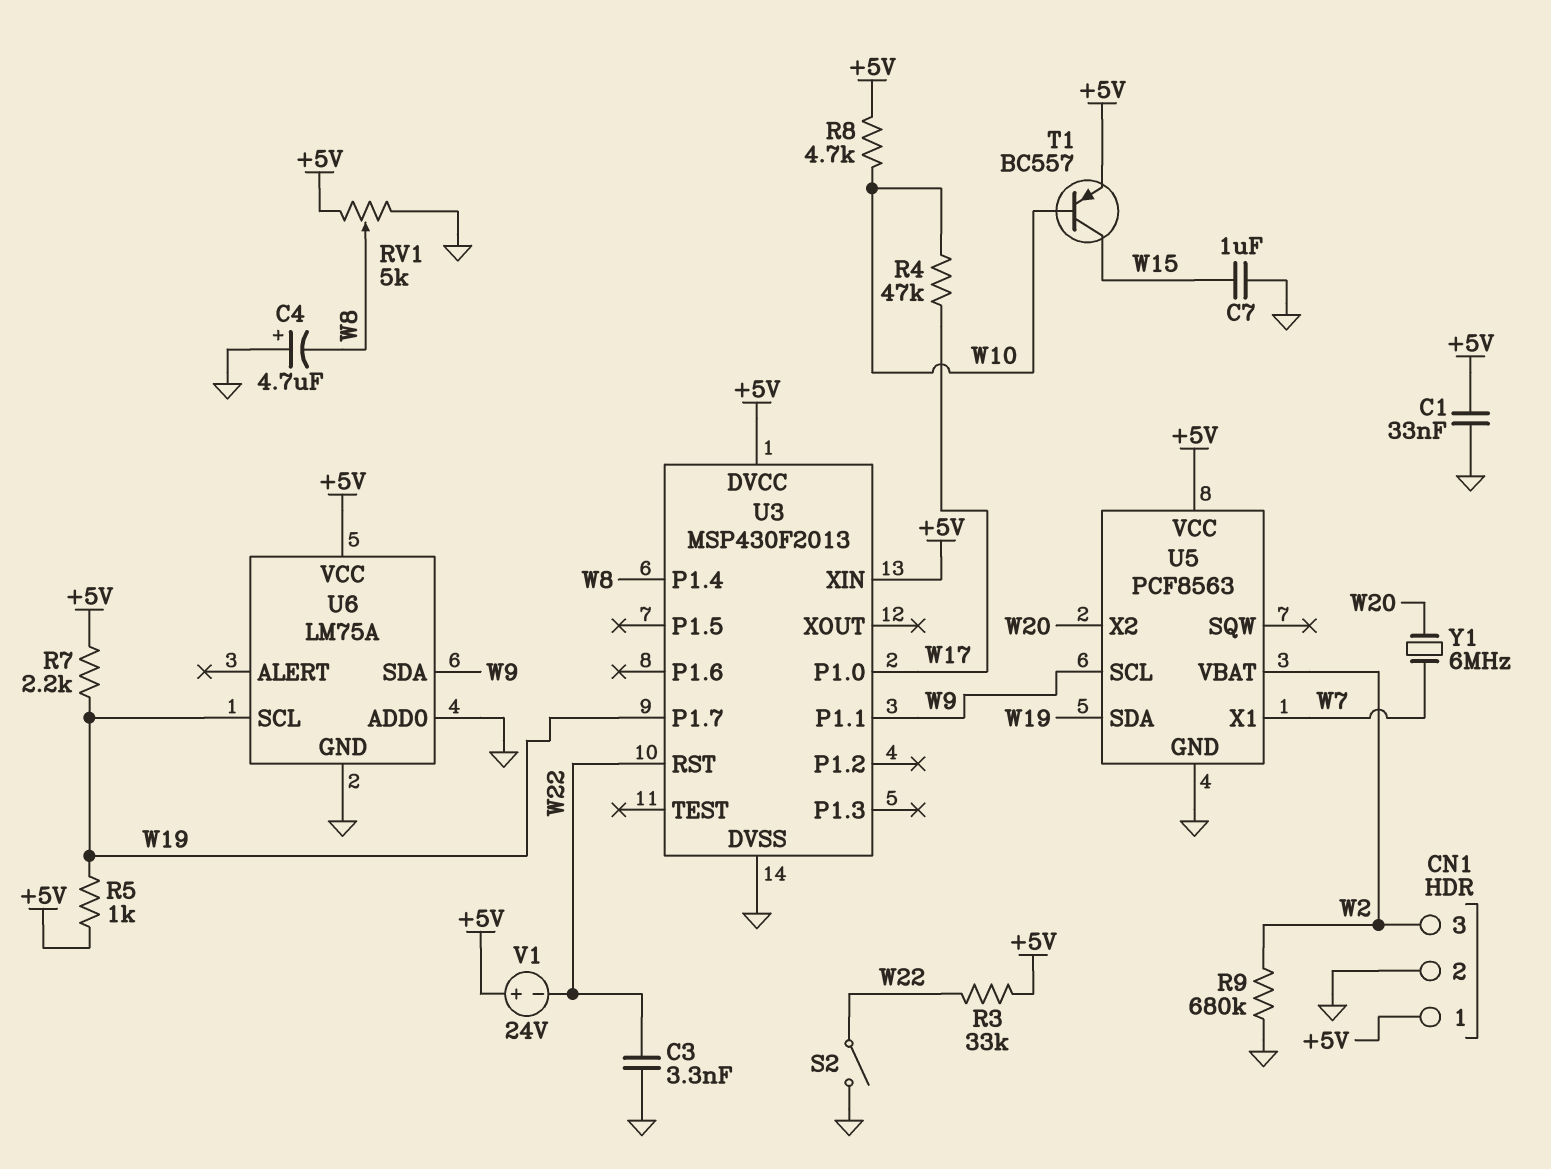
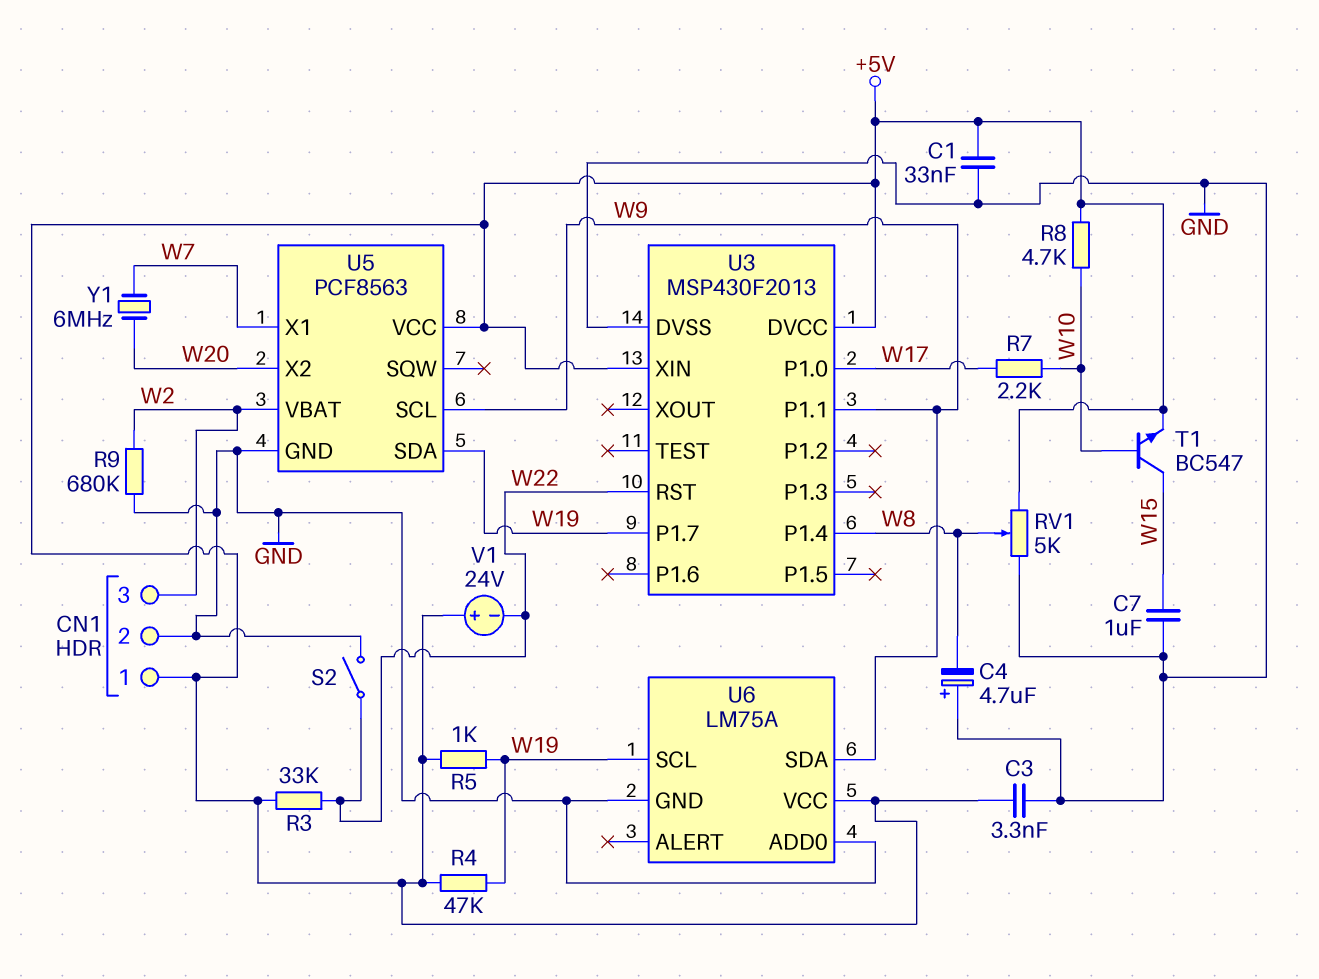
C3: 3.3nF (GND, W22) -> 3.3nF (+5V, GND)
R4: 47k (W10, W17) -> 47k (+5V, W19)
R7: 2.2k (+5V, W19) -> 2.2k (W10, W17)
T1: PNP BC557 (B W10, C W15, E +5V) -> NPN BC547 (B W10, C W15, E +5V)

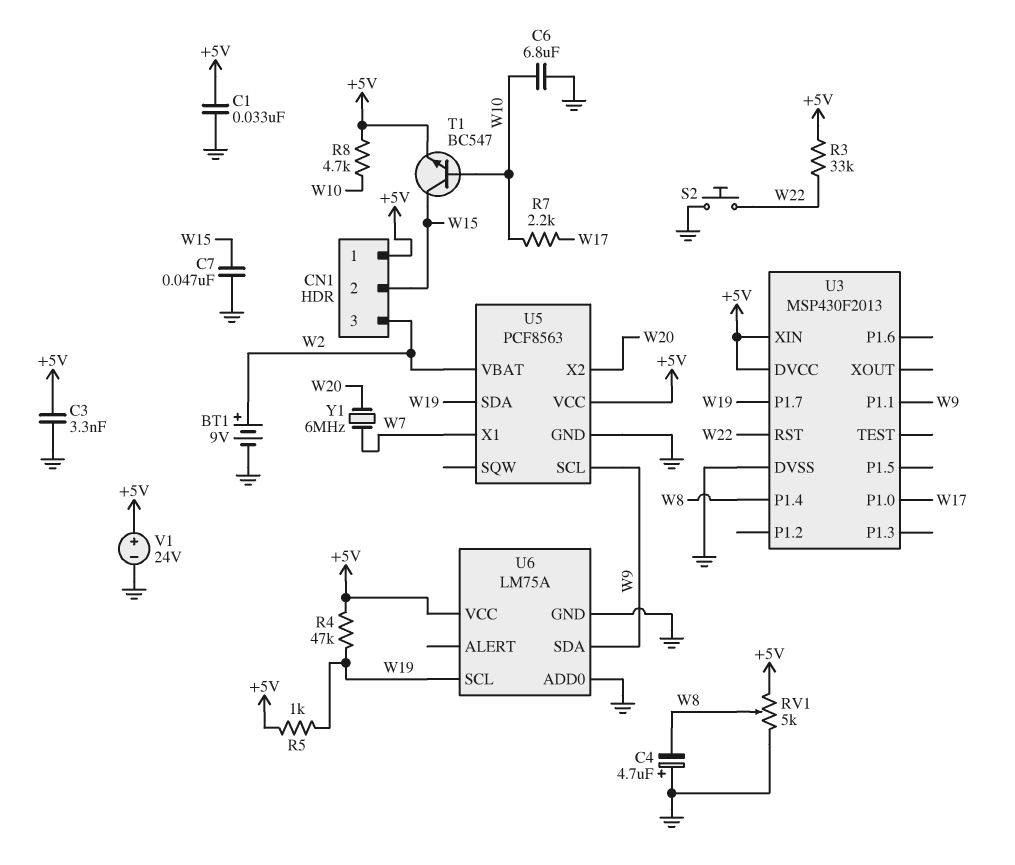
BT1: none -> 9V (plus W2, minus GND)
C6: none -> 6.8uF (GND, W10)
C7: 1uF (GND, W15) -> 47nF (GND, W15)
CN1 pin 2: GND -> W15
R9: 680k (GND, W2) -> none
S2: switch (GND, W22) -> button (GND, W22)
V1: 24V (plus +5V, minus W22) -> 24V (plus +5V, minus GND)

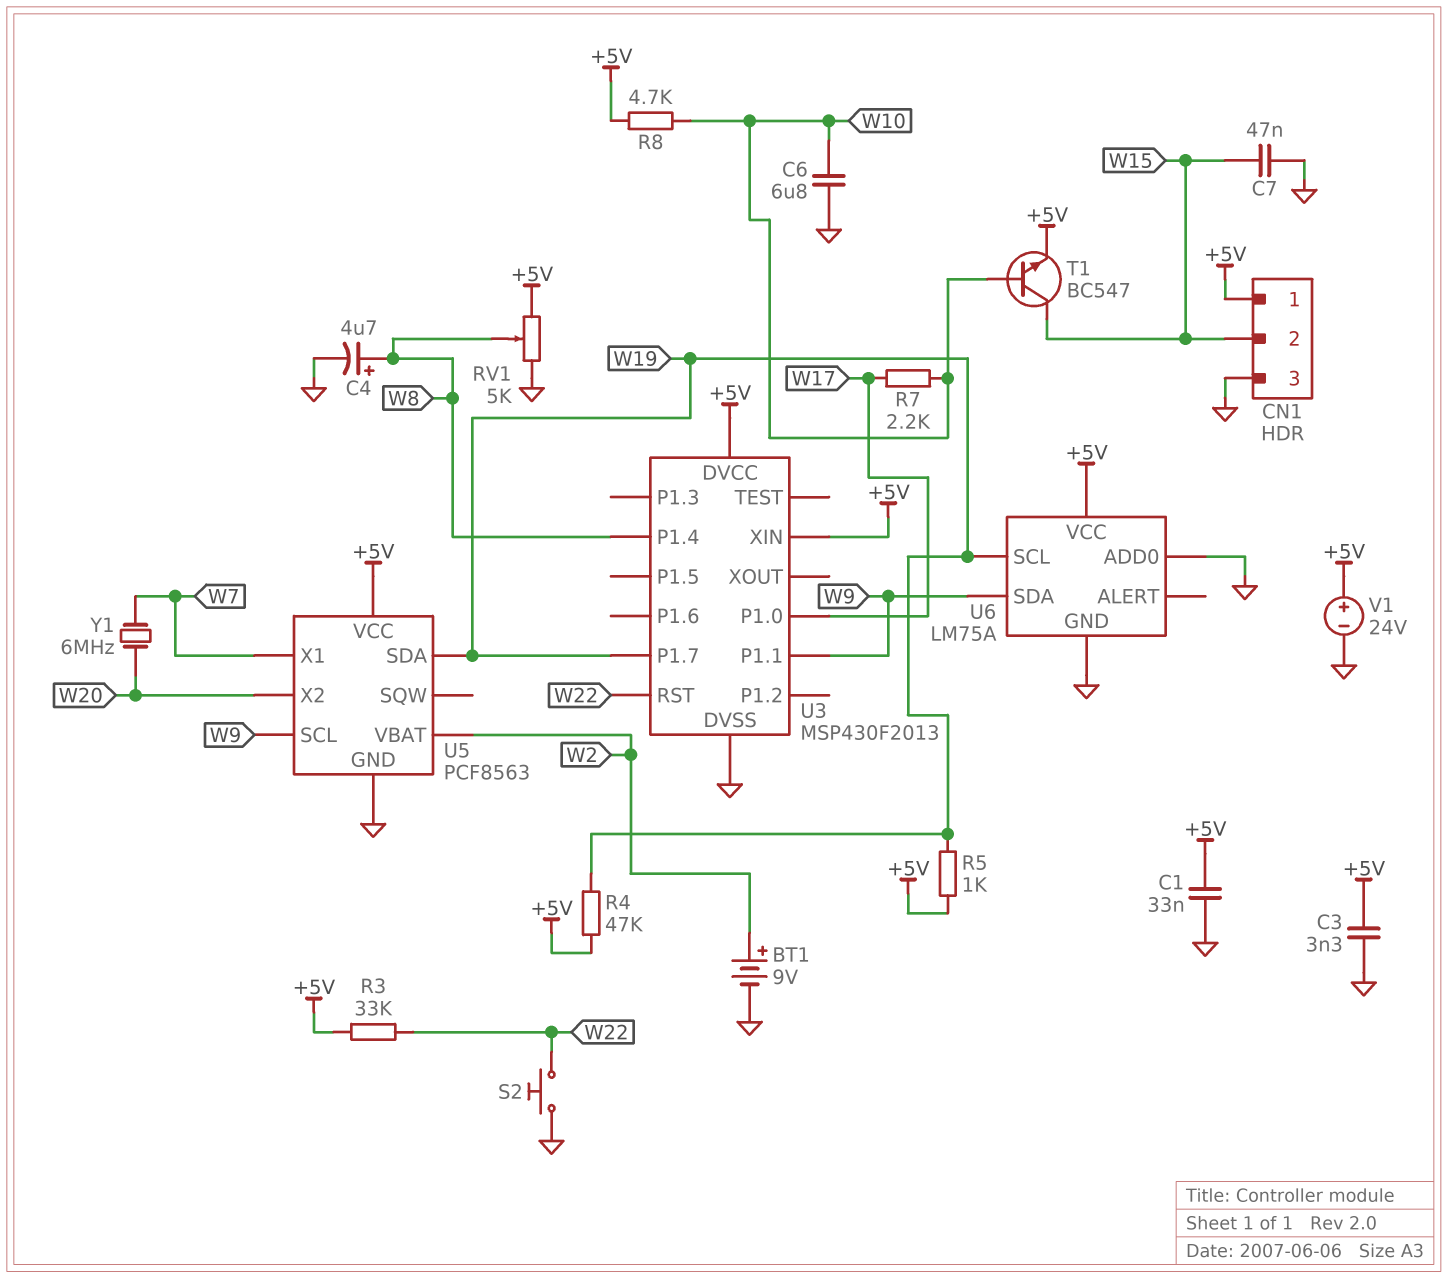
C4: 4.7uF (plus GND, minus W8) -> 4.7uF (plus W8, minus GND)
CN1 pin 3: W2 -> GND

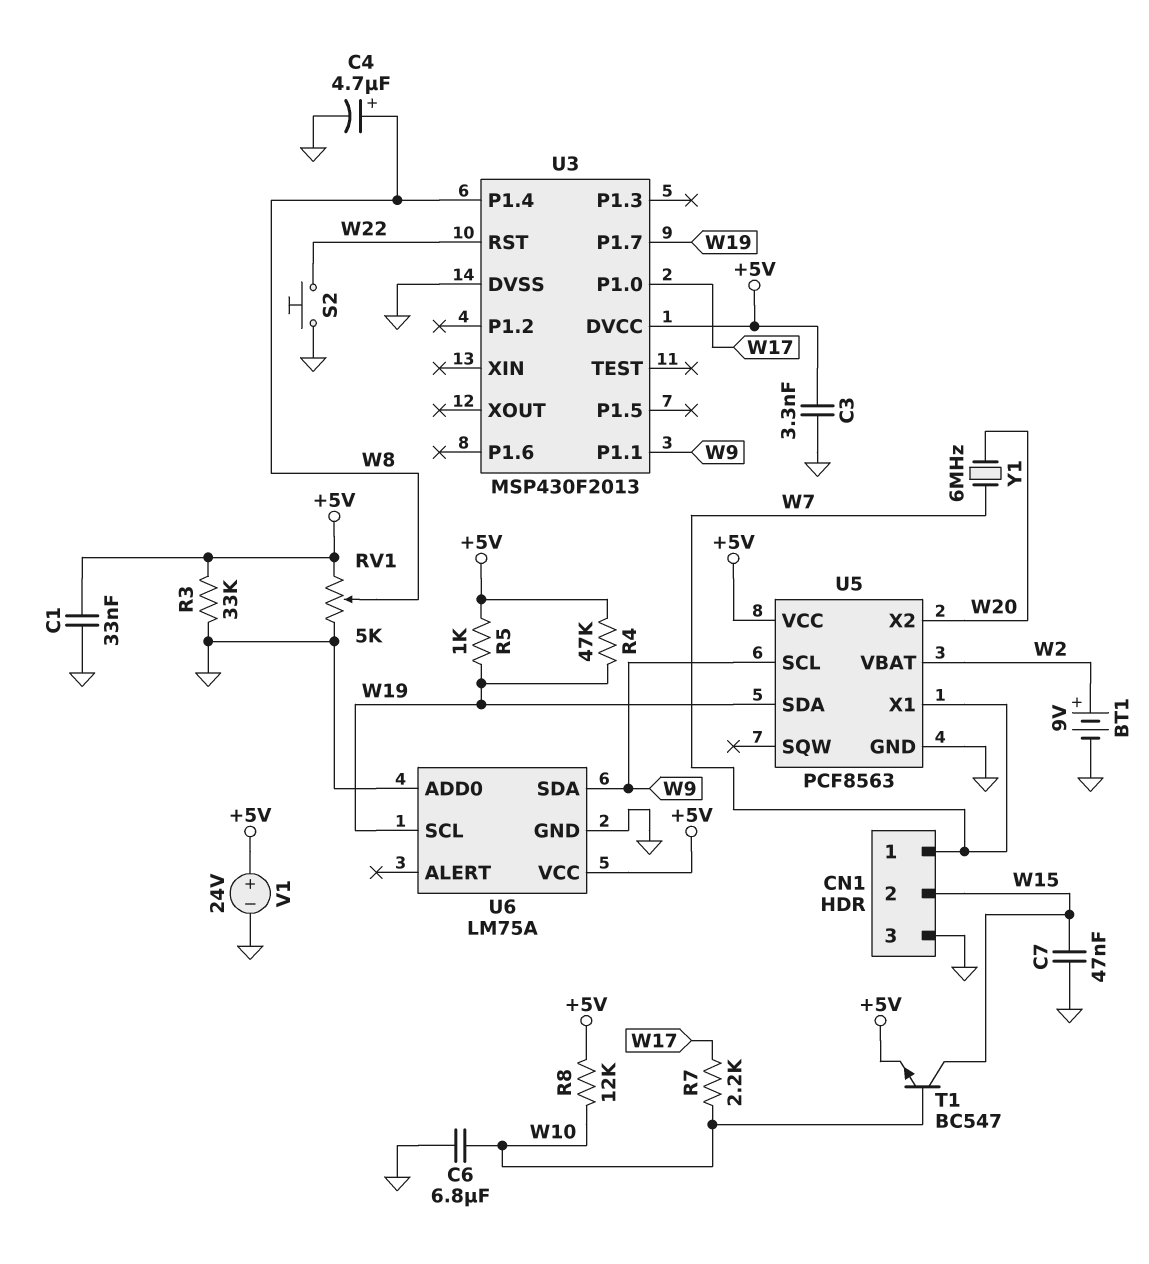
CN1 pin 1: +5V -> W7
R3: 33k (+5V, W22) -> 33k (+5V, GND)
R8: 4.7k (+5V, W10) -> 12k (+5V, W10)
U3 pin XIN: +5V -> none

